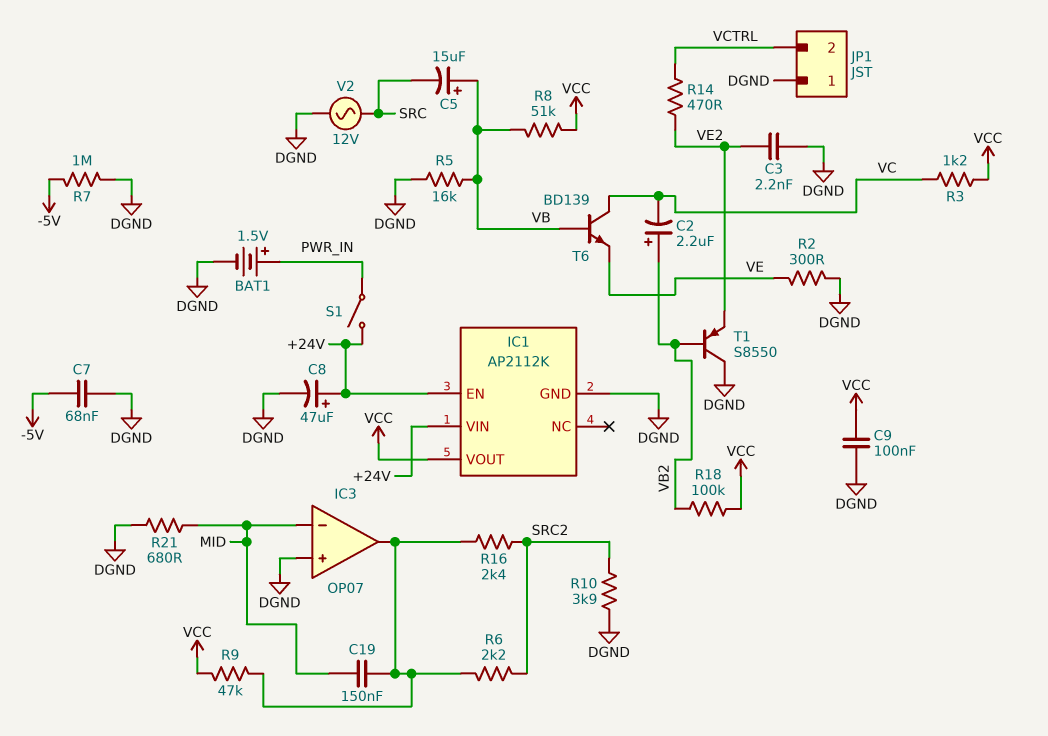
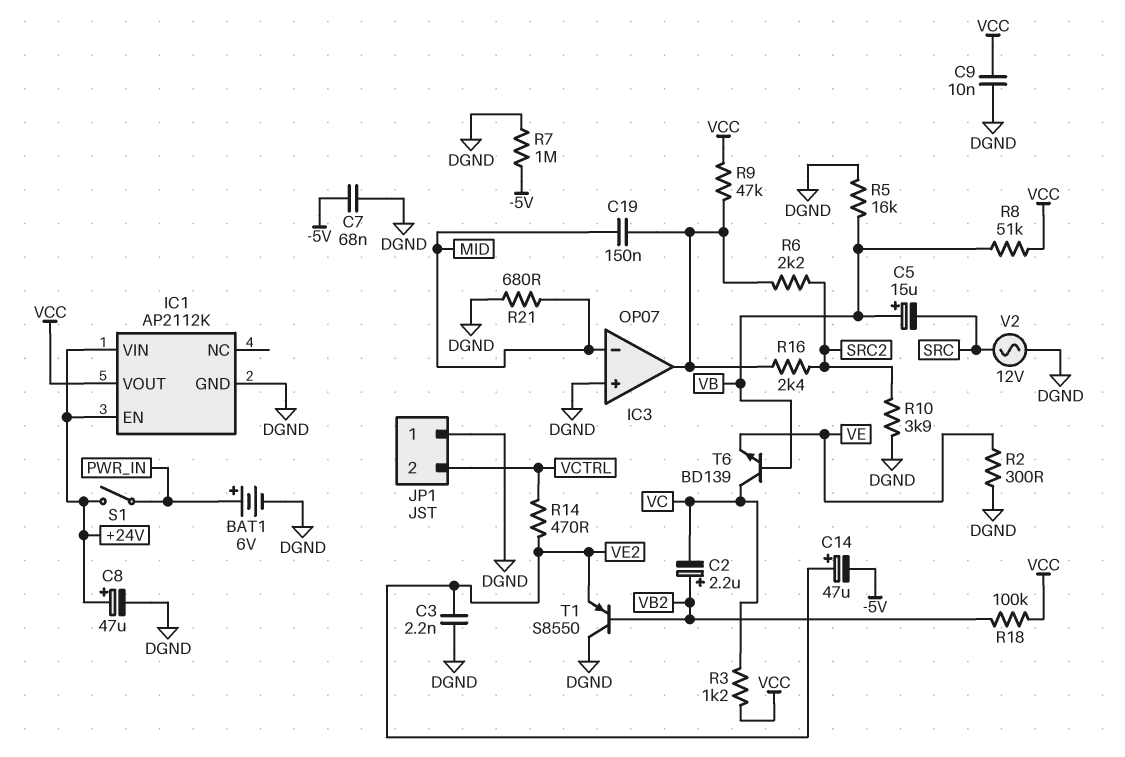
BAT1: 1.5V (plus PWR_IN, minus DGND) -> 6V (plus PWR_IN, minus DGND)
C9: 100nF (DGND, VCC) -> 10nF (DGND, VCC)
C14: none -> 47uF (plus VE2, minus -5V)

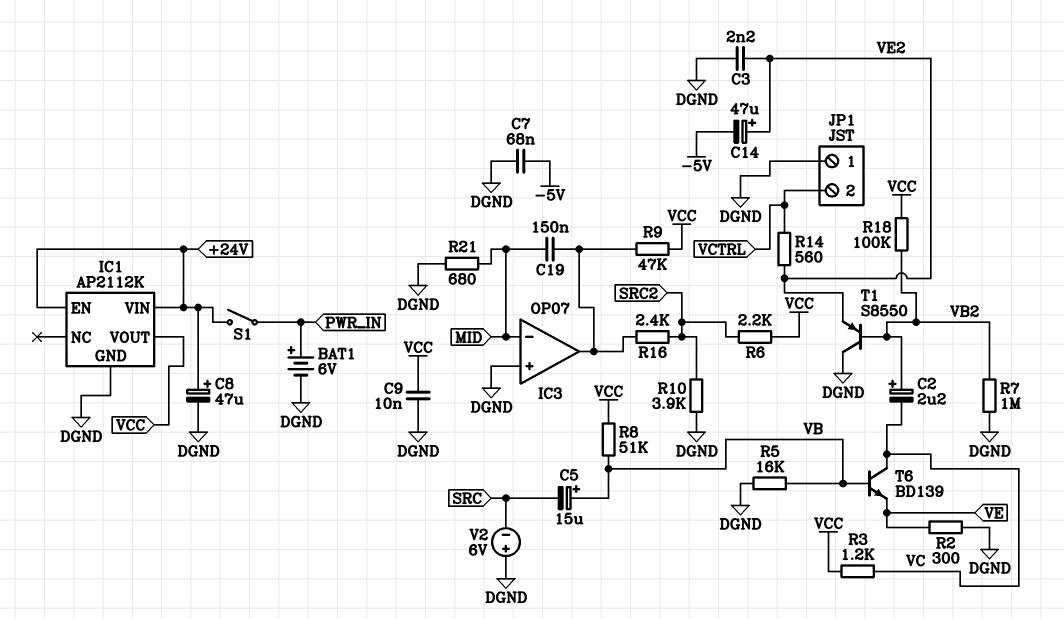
R6: 2.2k (IC3/out, SRC2) -> 2.2k (SRC2, VCC)
R7: 1M (-5V, DGND) -> 1M (DGND, VB2)
R14: 470 (VCTRL, VE2) -> 560 (VCTRL, VE2)
V2: AC 12V (DGND, SRC) -> 6V (plus DGND, minus SRC)

